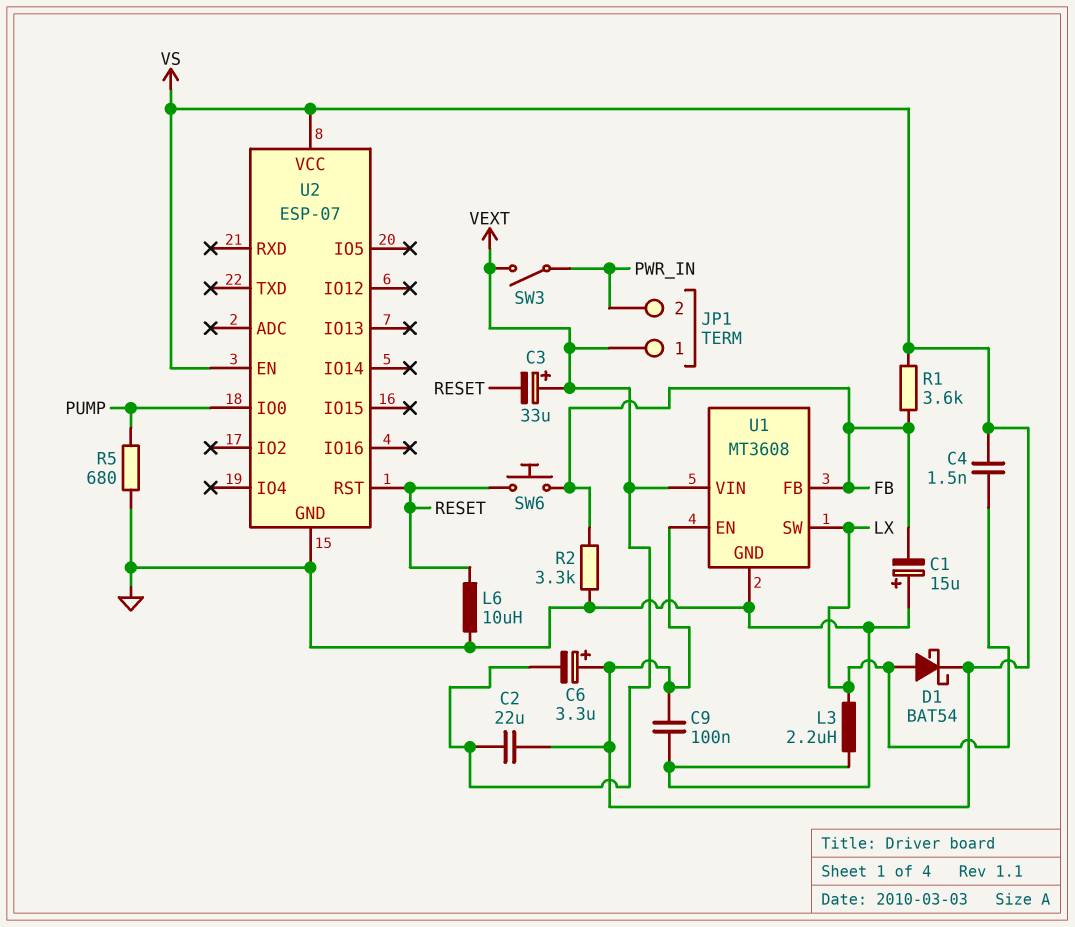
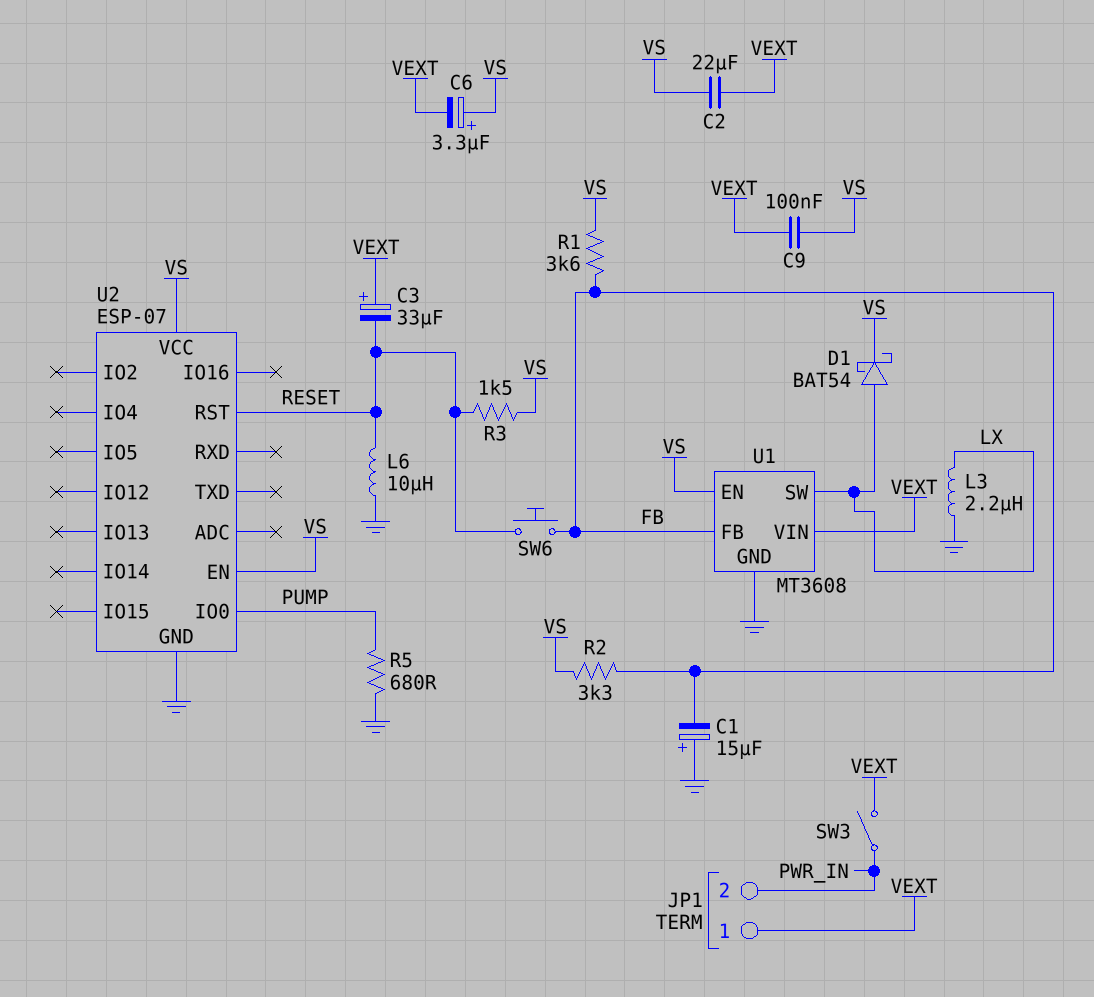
C4: 1.5nF (LX, VS) -> none
C9: 100nF (GND, VS) -> 100nF (VEXT, VS)
R2: 3.3k (FB, GND) -> 3.3k (FB, VS)
R3: none -> 1.5k (RESET, VS)

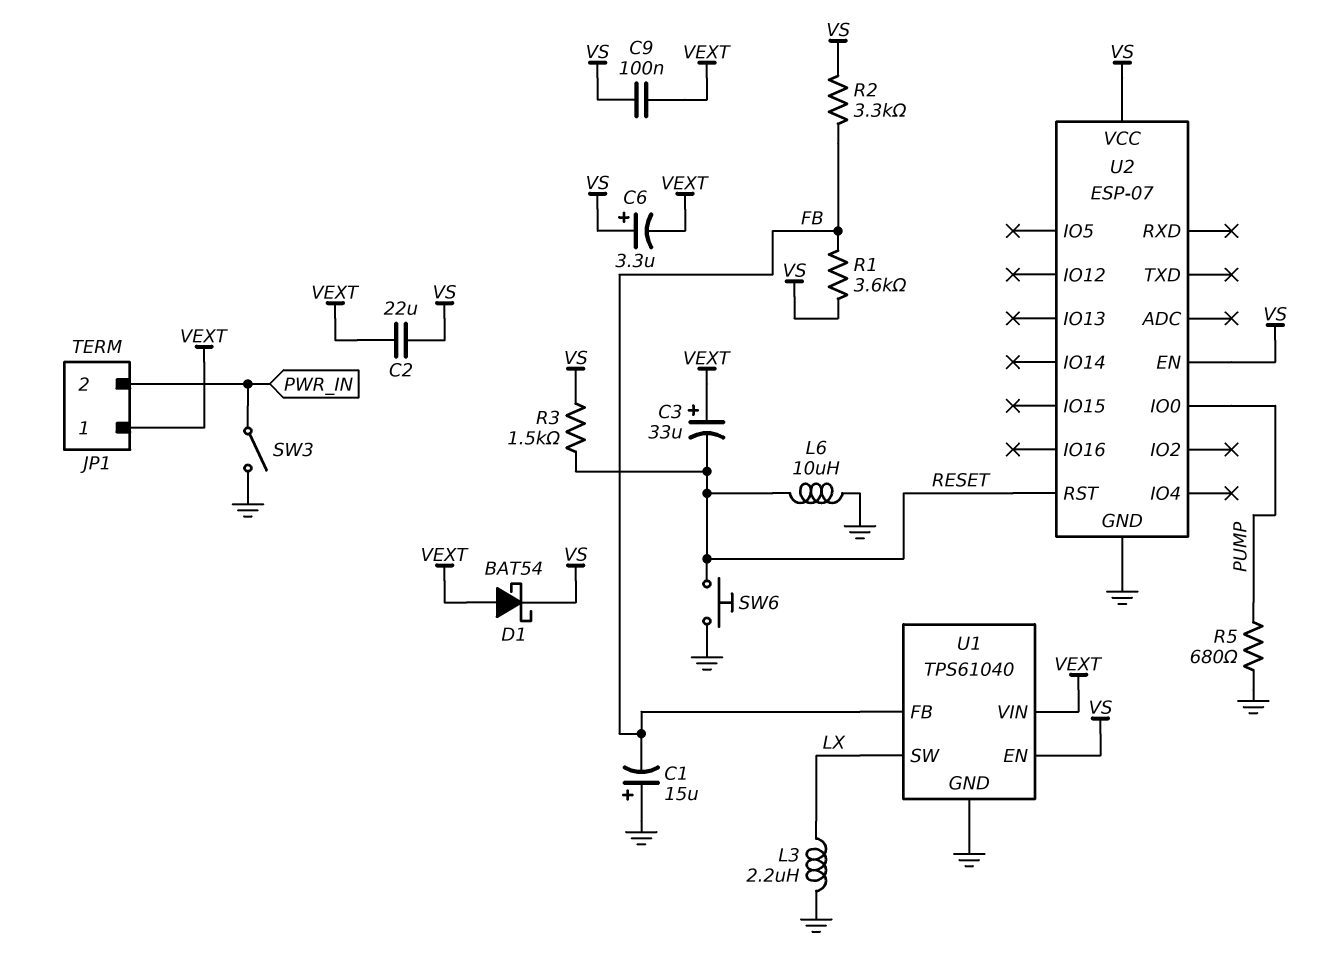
D1: schottky BAT54 (A LX, K VS) -> schottky BAT54 (A VEXT, K VS)
SW3: switch (PWR_IN, VEXT) -> switch (GND, PWR_IN)
SW6: button (FB, RESET) -> button (GND, RESET)
U1: MT3608 -> TPS61040

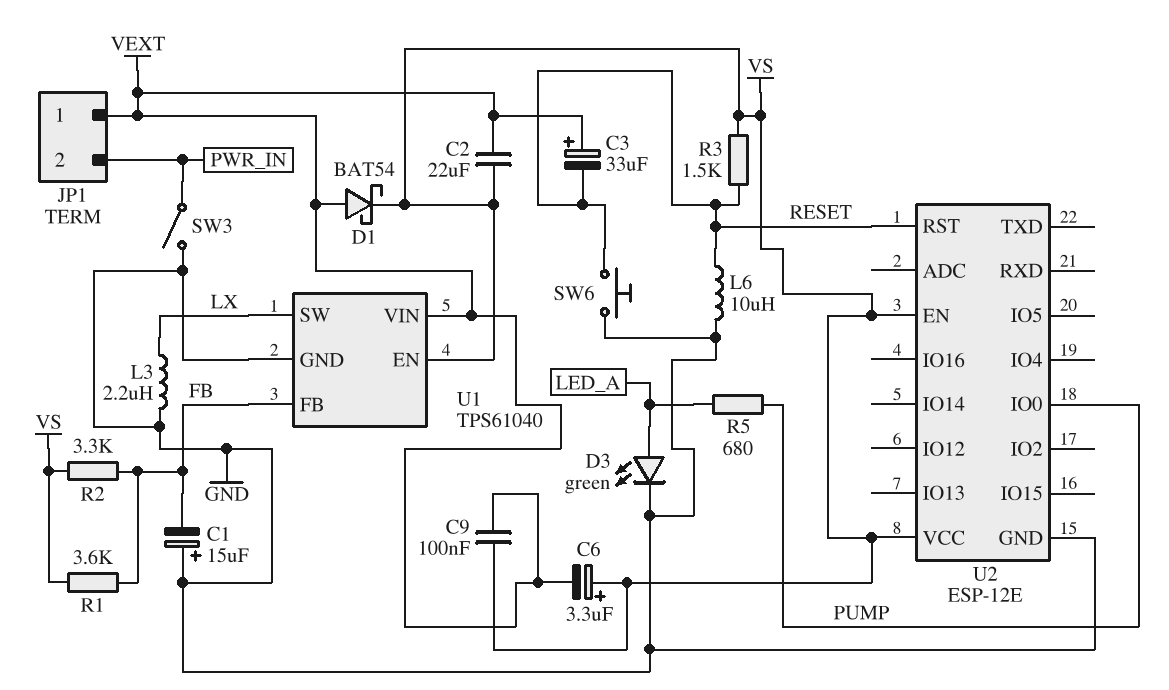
D3: none -> LED green (A LED_A, K GND)
R5: 680 (GND, PUMP) -> 680 (LED_A, PUMP)
U2: ESP-07 -> ESP-12E

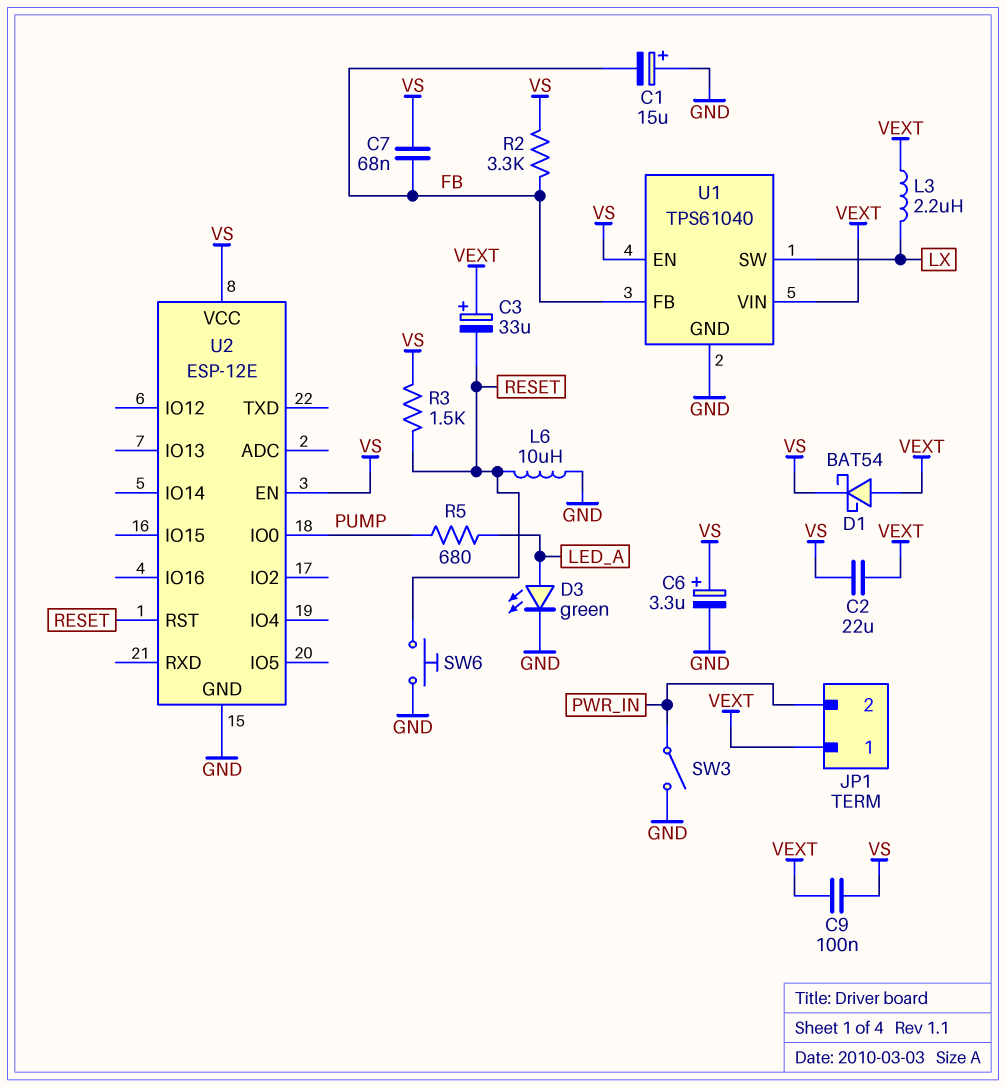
C6: 3.3uF (plus VS, minus VEXT) -> 3.3uF (plus VS, minus GND)
C7: none -> 68nF (FB, VS)
L3: 2.2uH (GND, LX) -> 2.2uH (LX, VEXT)
R1: 3.6k (FB, VS) -> none

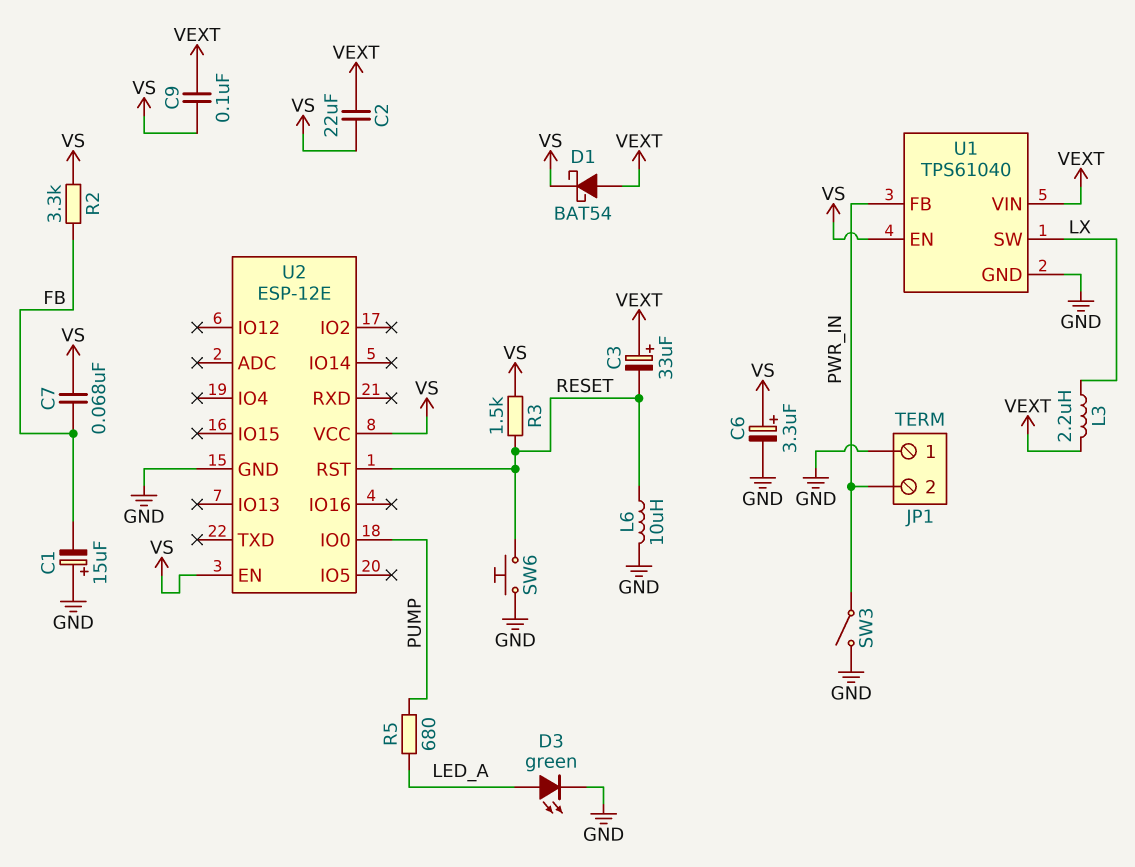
JP1 pin 1: VEXT -> GND
U1 pin FB: FB -> PWR_IN

